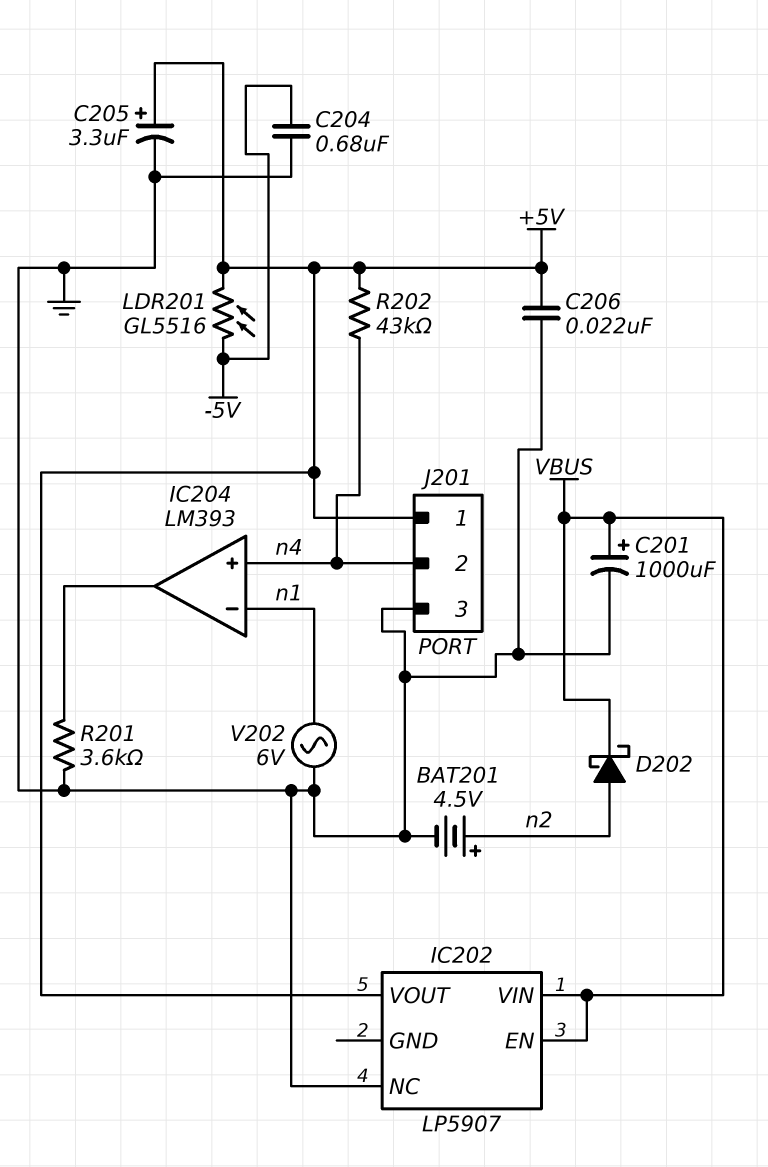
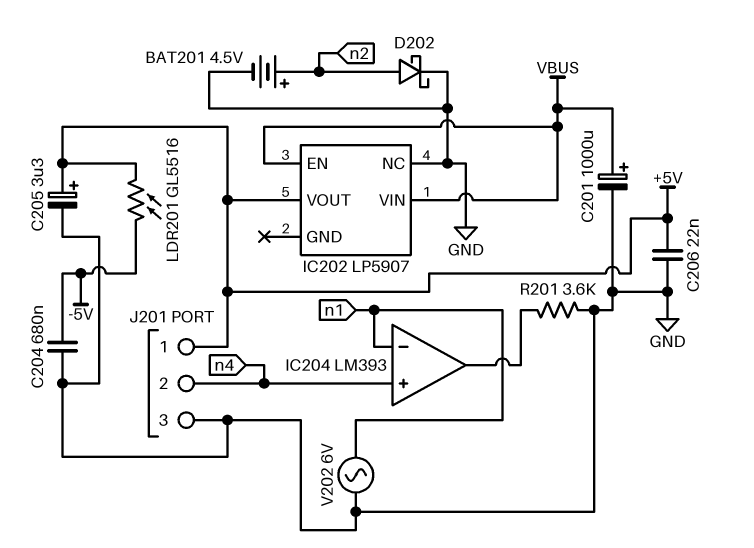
D202: schottky (A n2, K VBUS) -> schottky (A n2, K GND)
R202: 43k (+5V, n4) -> none

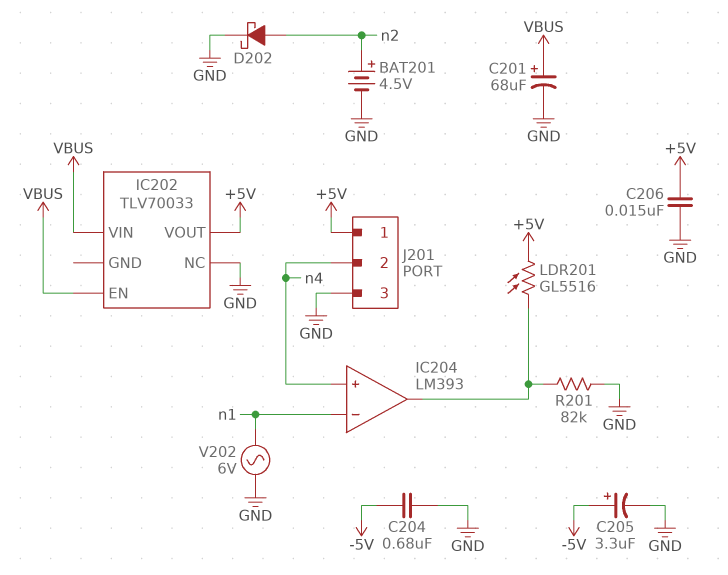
C201: 1000uF (plus VBUS, minus GND) -> 68uF (plus VBUS, minus GND)
C205: 3.3uF (plus +5V, minus GND) -> 3.3uF (plus -5V, minus GND)
C206: 22nF (+5V, GND) -> 15nF (+5V, GND)
IC202: LP5907 -> TLV70033
LDR201: GL5516 (+5V, -5V) -> GL5516 (+5V, IC204/out)
R201: 3.6k (GND, IC204/out) -> 82k (GND, IC204/out)

